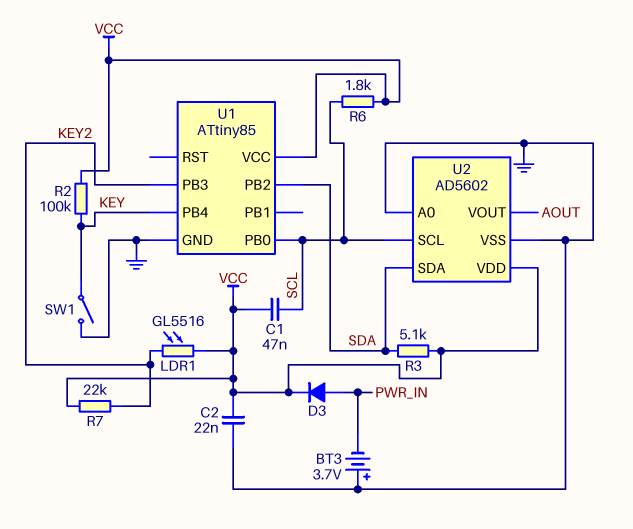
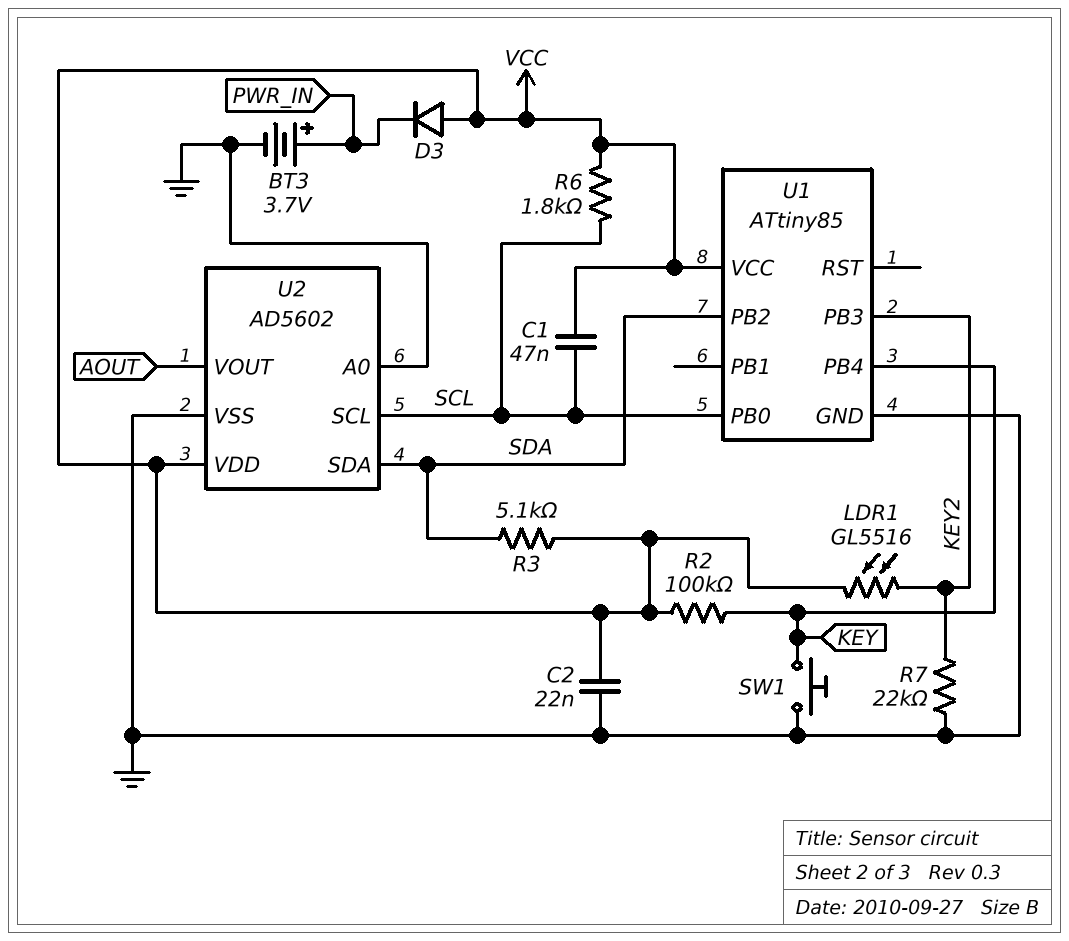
BT3: 3.7V (plus GND, minus PWR_IN) -> 3.7V (plus PWR_IN, minus GND)
D3: diode (A PWR_IN, K VCC) -> diode (A VCC, K PWR_IN)
R7: 22k (KEY2, VCC) -> 22k (GND, KEY2)
SW1: switch (GND, KEY) -> button (GND, KEY)

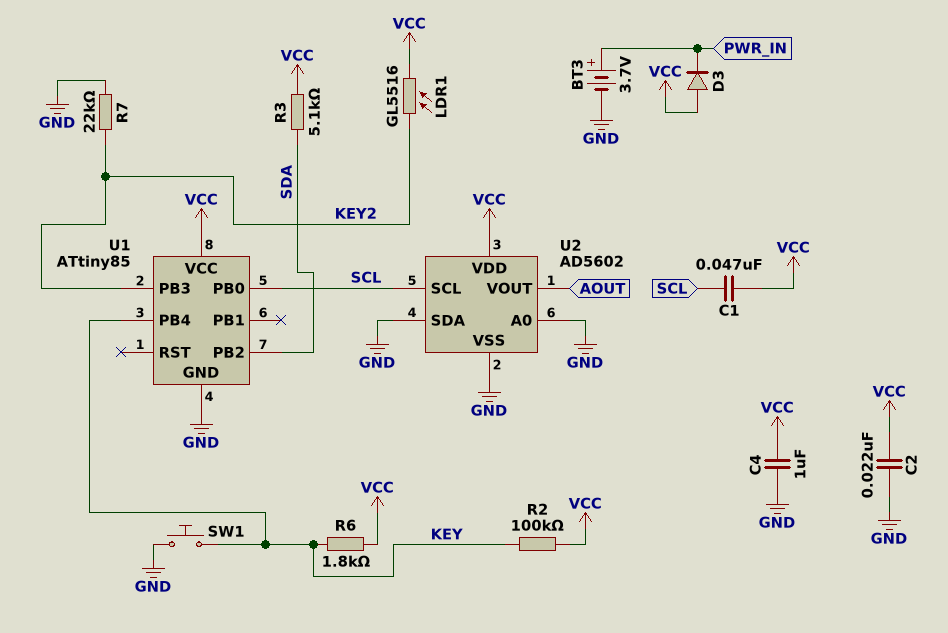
C4: none -> 1uF (GND, VCC)
R6: 1.8k (SCL, VCC) -> 1.8k (KEY, VCC)
U2 pin SDA: SDA -> GND

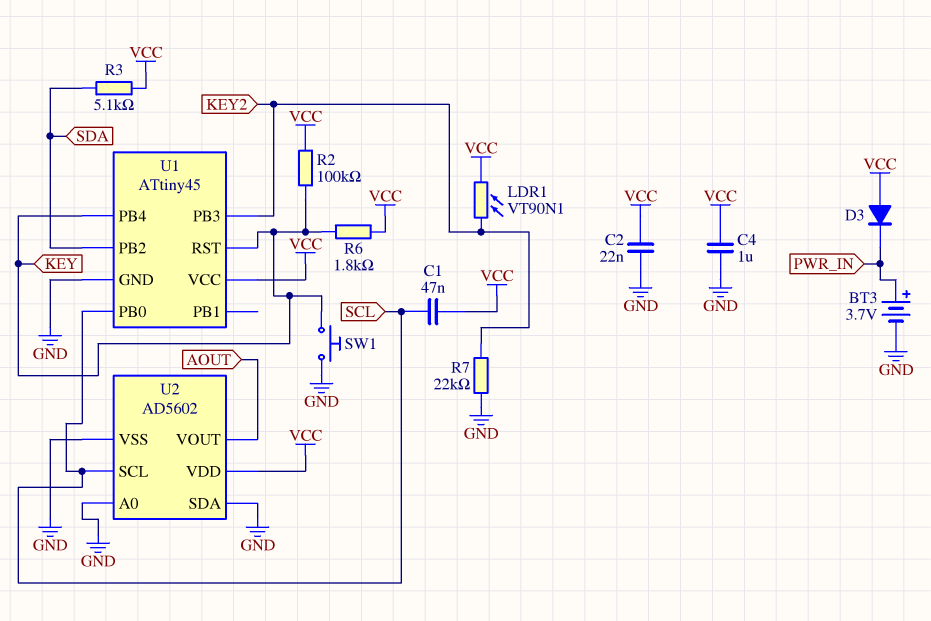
LDR1: GL5516 (KEY2, VCC) -> VT90N1 (KEY2, VCC)
U1: ATtiny85 -> ATtiny45
U1 pin RST: none -> KEY

